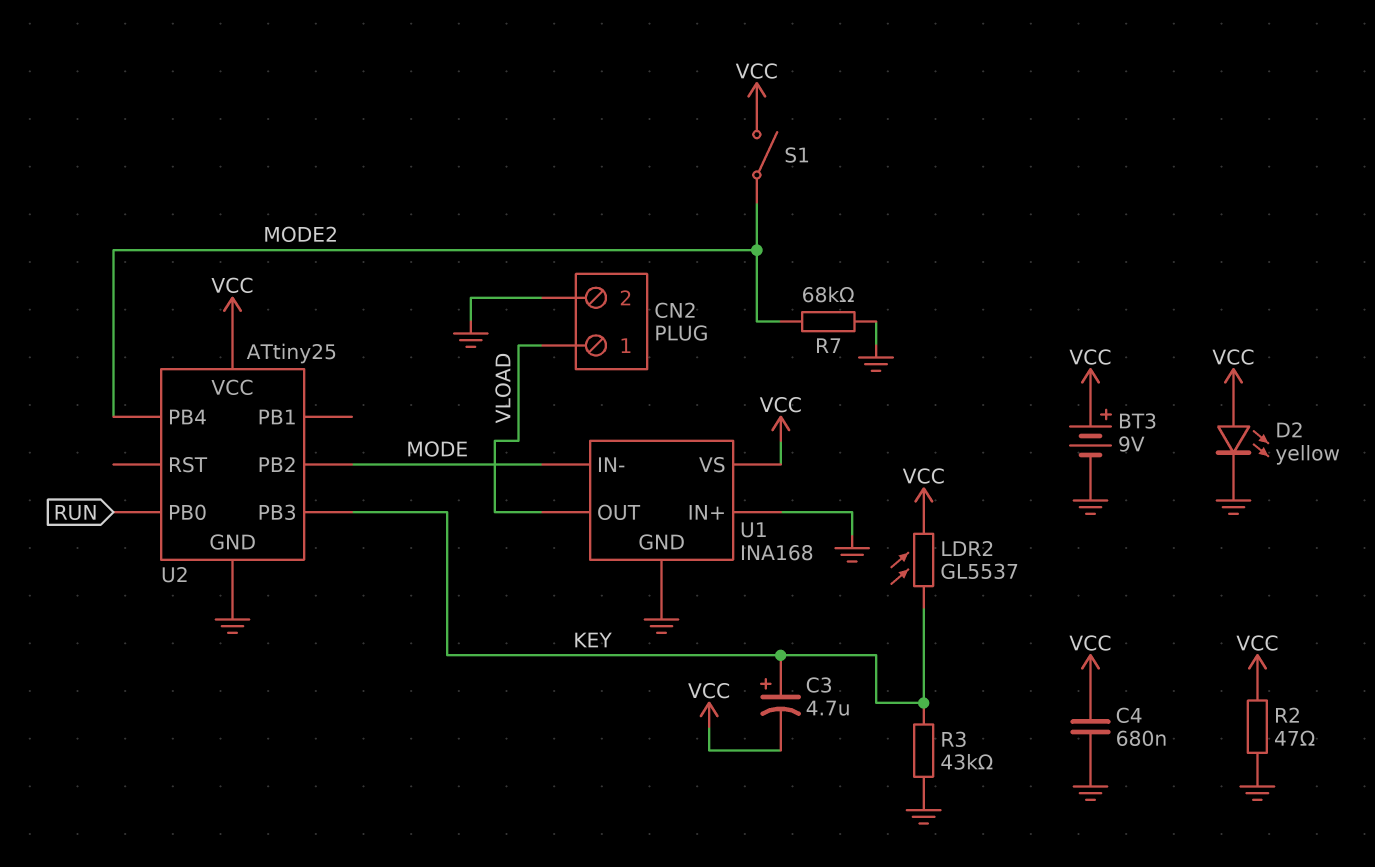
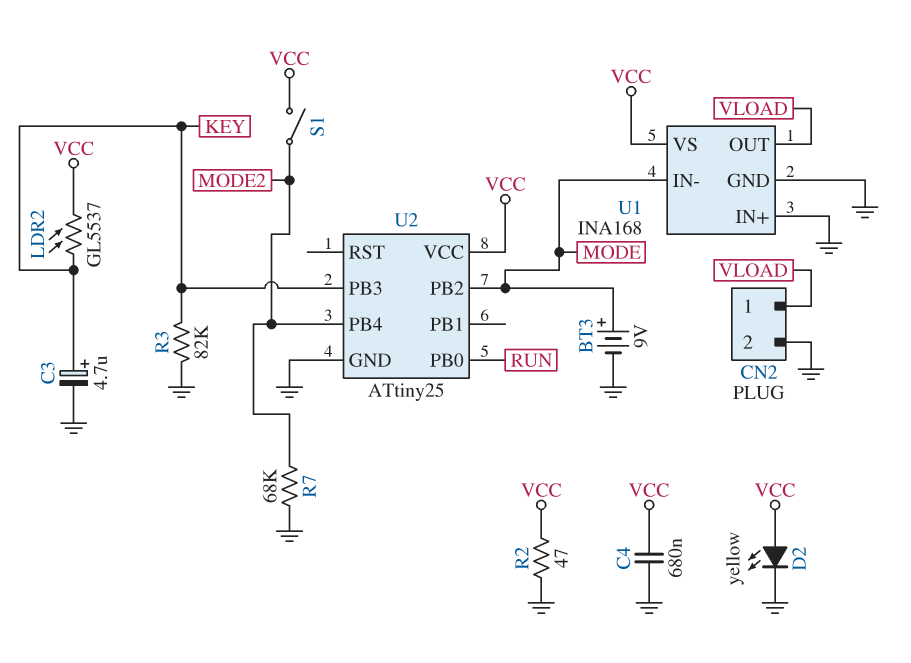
BT3: 9V (plus VCC, minus GND) -> 9V (plus MODE, minus GND)
C3: 4.7uF (plus KEY, minus VCC) -> 4.7uF (plus KEY, minus GND)
R3: 43k (GND, KEY) -> 82k (GND, KEY)

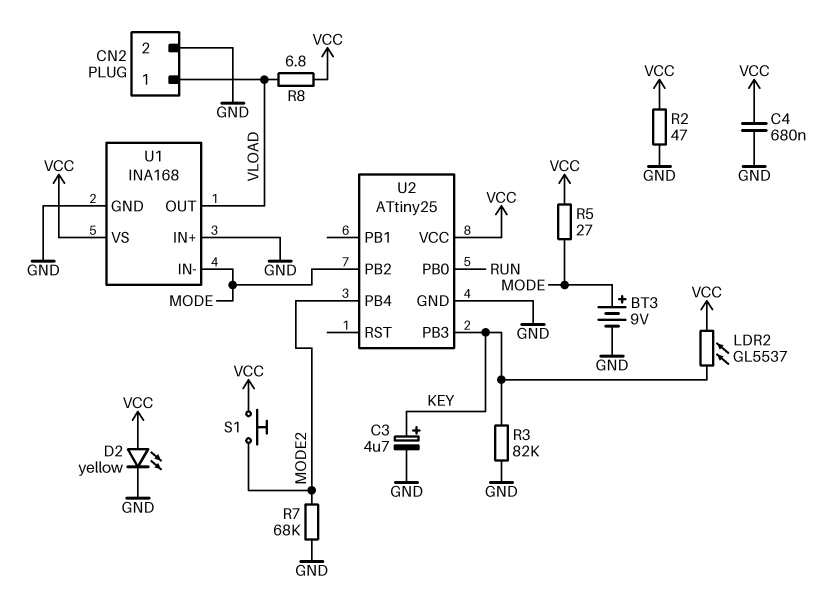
R5: none -> 27 (MODE, VCC)
R8: none -> 6.8 (VCC, VLOAD)
S1: switch (MODE2, VCC) -> button (MODE2, VCC)

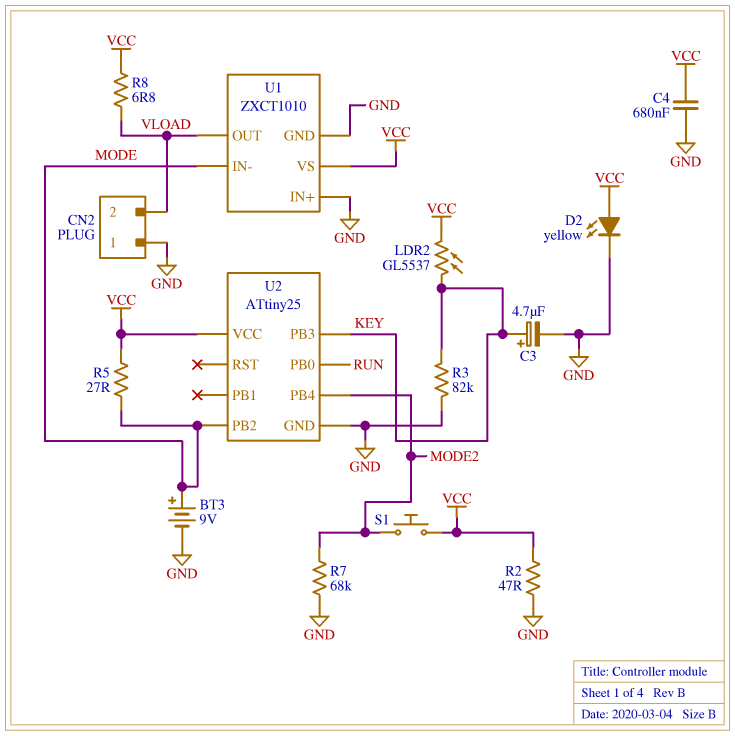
CN2 pin 1: VLOAD -> GND
CN2 pin 2: GND -> VLOAD
U1: INA168 -> ZXCT1010

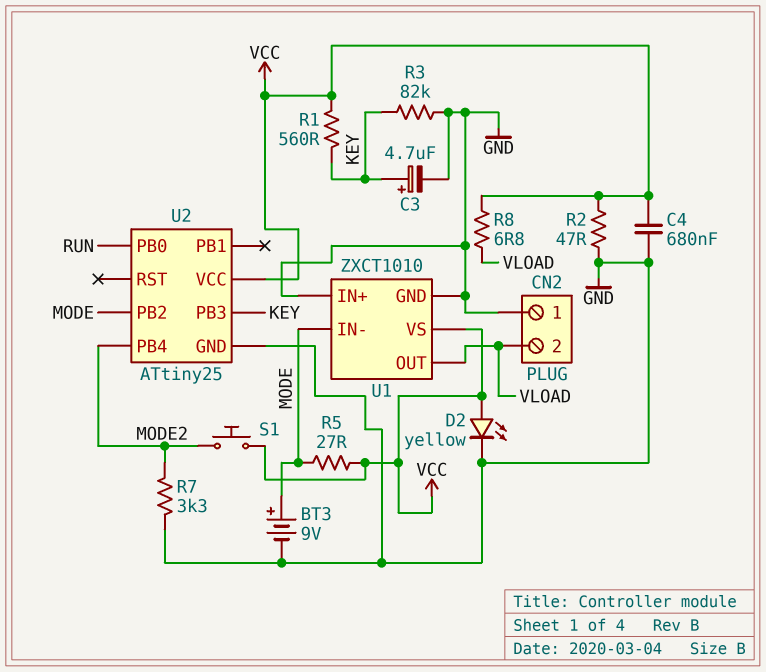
LDR2: GL5537 (KEY, VCC) -> none
R1: none -> 560 (KEY, VCC)
R7: 68k (GND, MODE2) -> 3.3k (GND, MODE2)

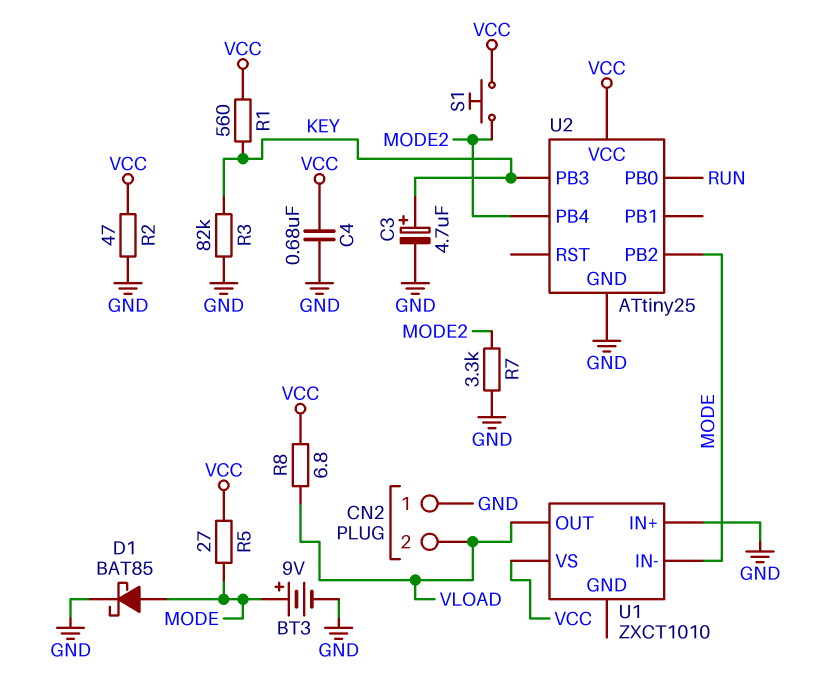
D1: none -> schottky BAT85 (A MODE, K GND)
D2: LED yellow (A VCC, K GND) -> none
U1 pin GND: GND -> none

